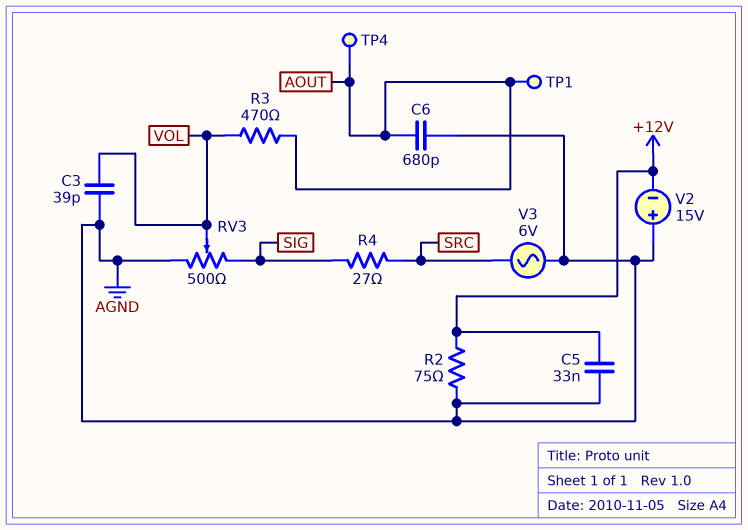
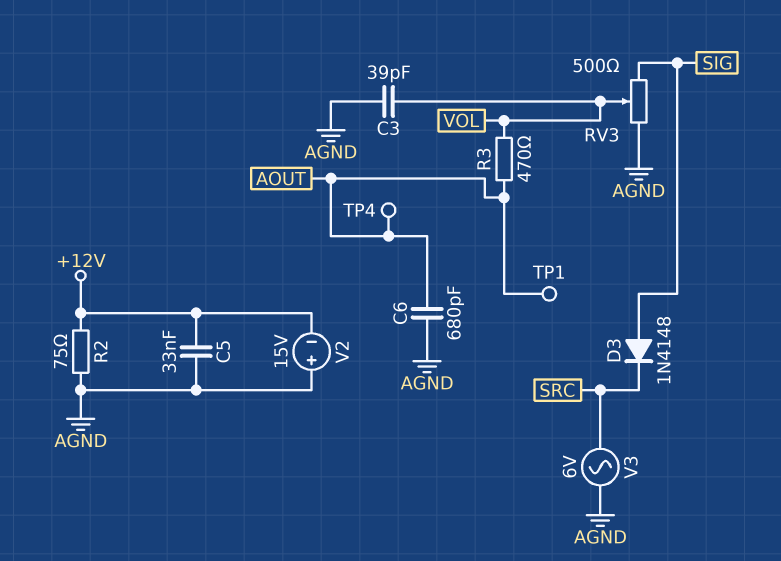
D3: none -> diode 1N4148 (A SIG, K SRC)
R4: 27 (SIG, SRC) -> none

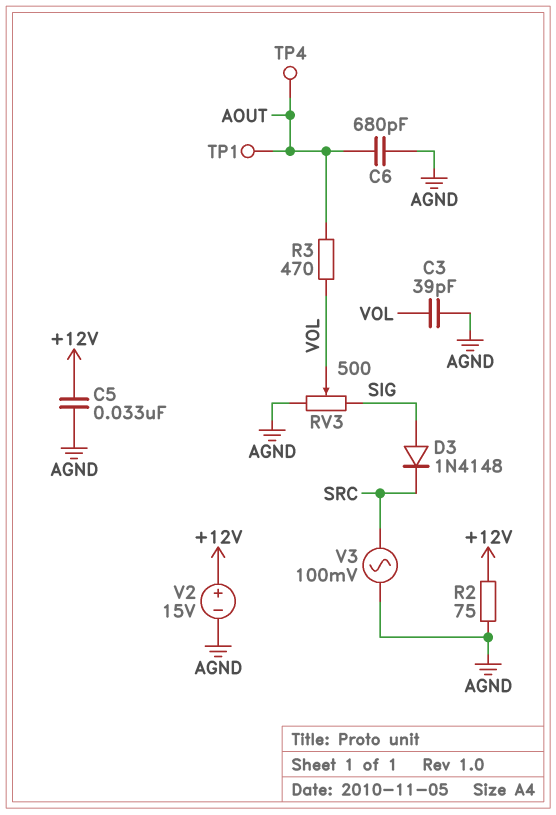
V2: 15V (plus AGND, minus +12V) -> 15V (plus +12V, minus AGND)
V3: AC 6V (AGND, SRC) -> AC 100mV (AGND, SRC)

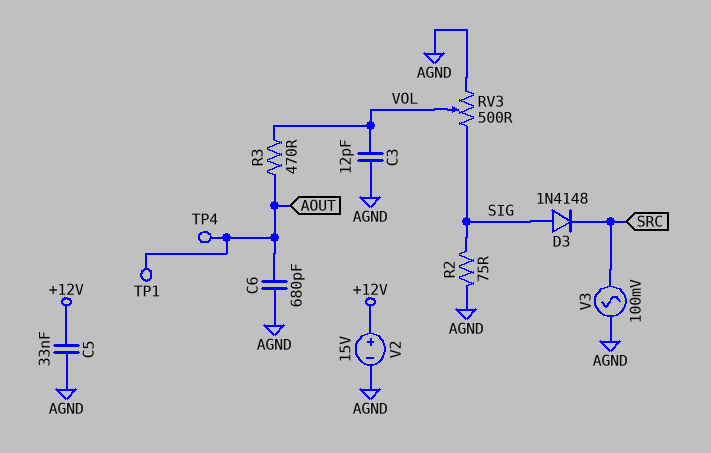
C3: 39pF (AGND, VOL) -> 12pF (AGND, VOL)
R2: 75 (+12V, AGND) -> 75 (AGND, SIG)

